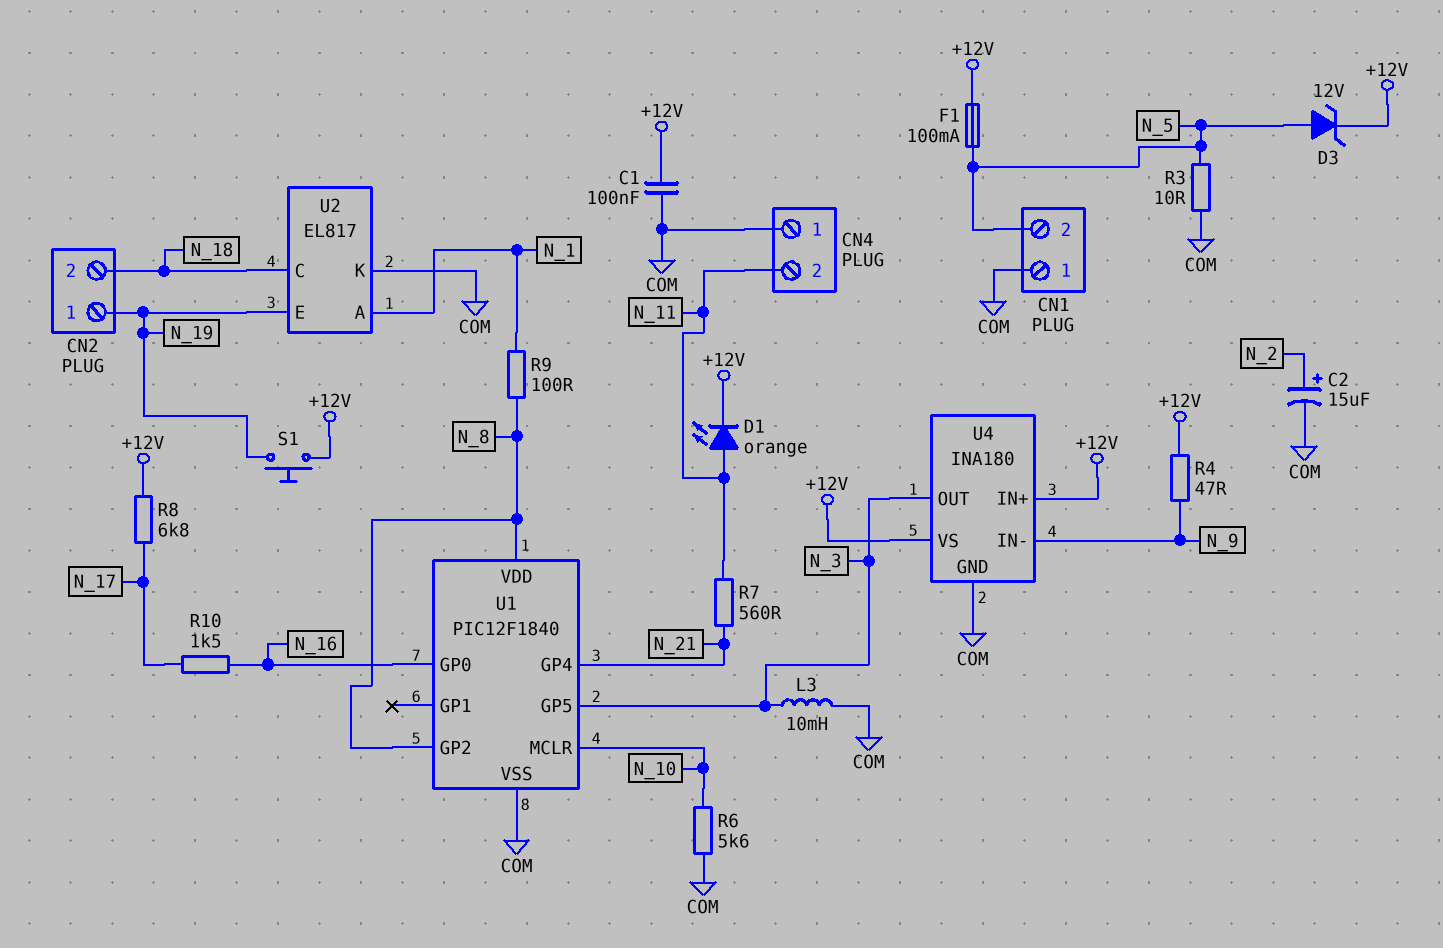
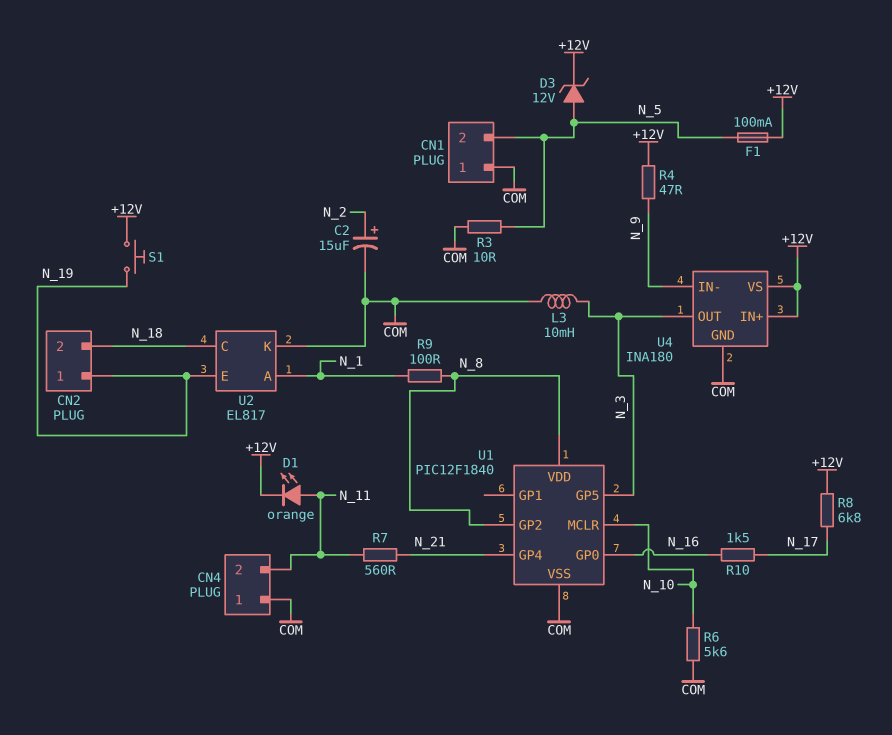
C1: 100nF (+12V, COM) -> none

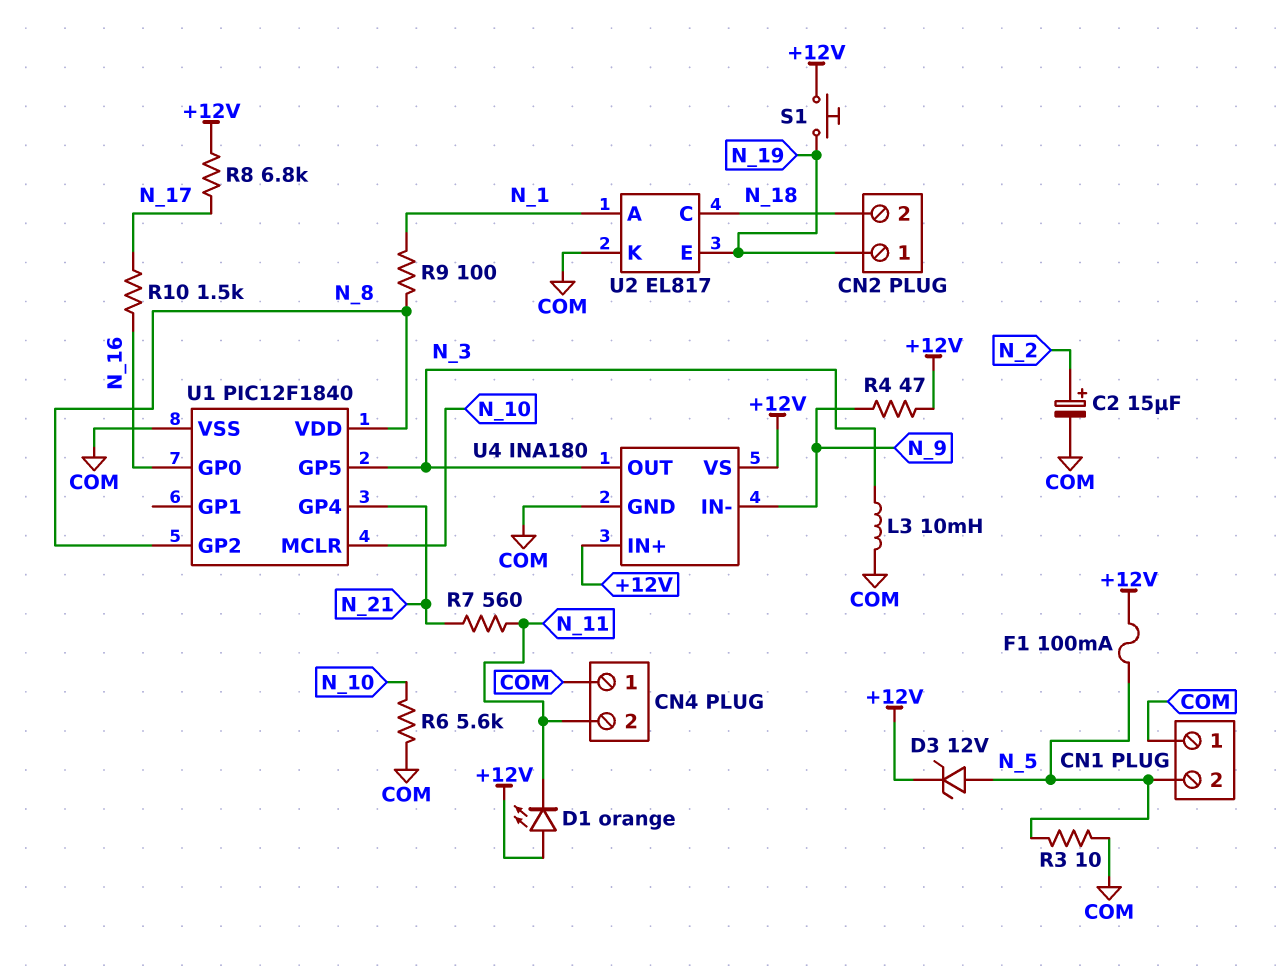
D1: LED orange (A N_11, K +12V) -> LED orange (A +12V, K N_11)

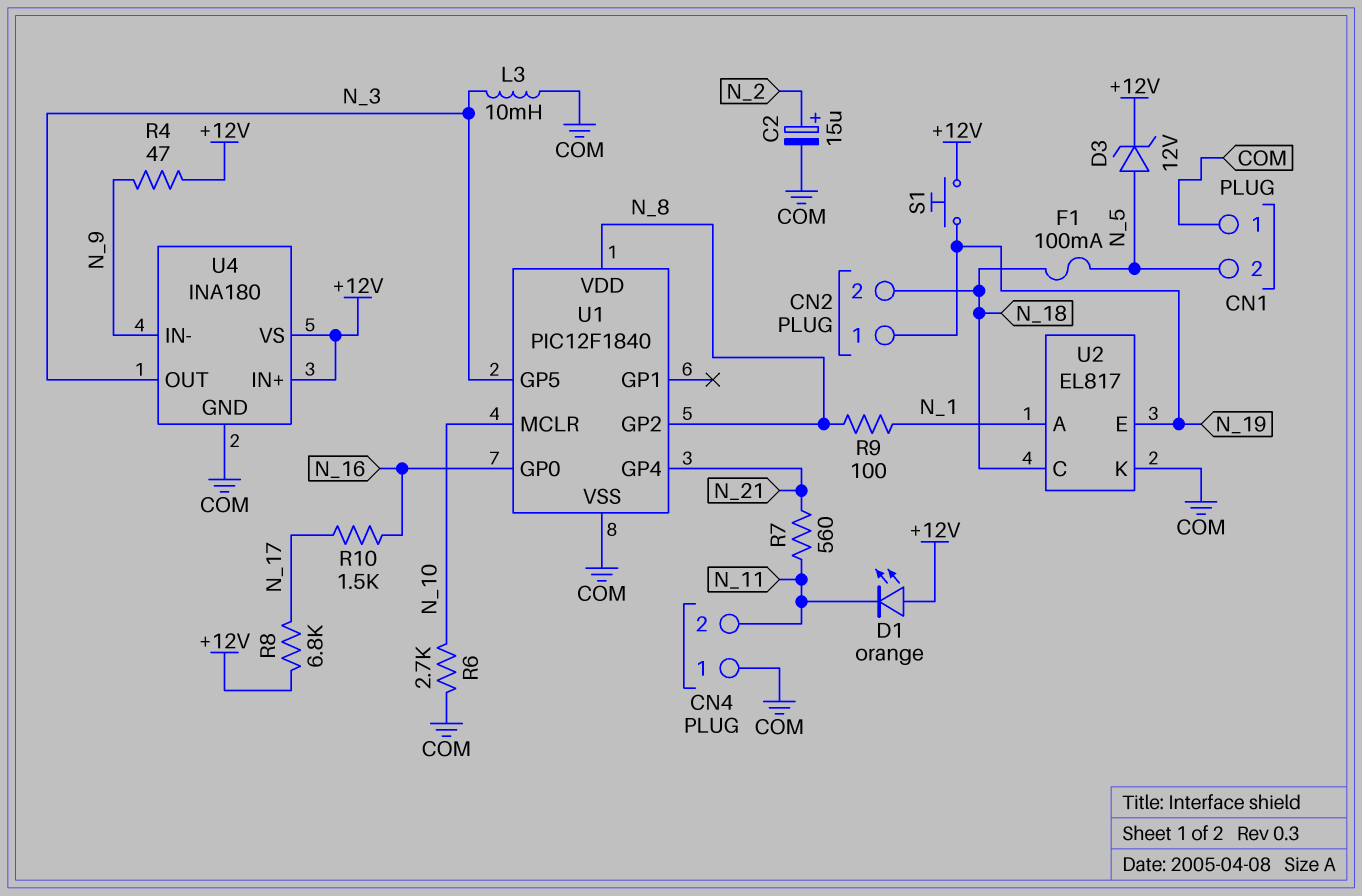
F1: 100mA (+12V, N_5) -> 100mA (N_5, N_18)
R3: 10 (COM, N_5) -> none
R6: 5.6k (COM, N_10) -> 2.7k (COM, N_10)

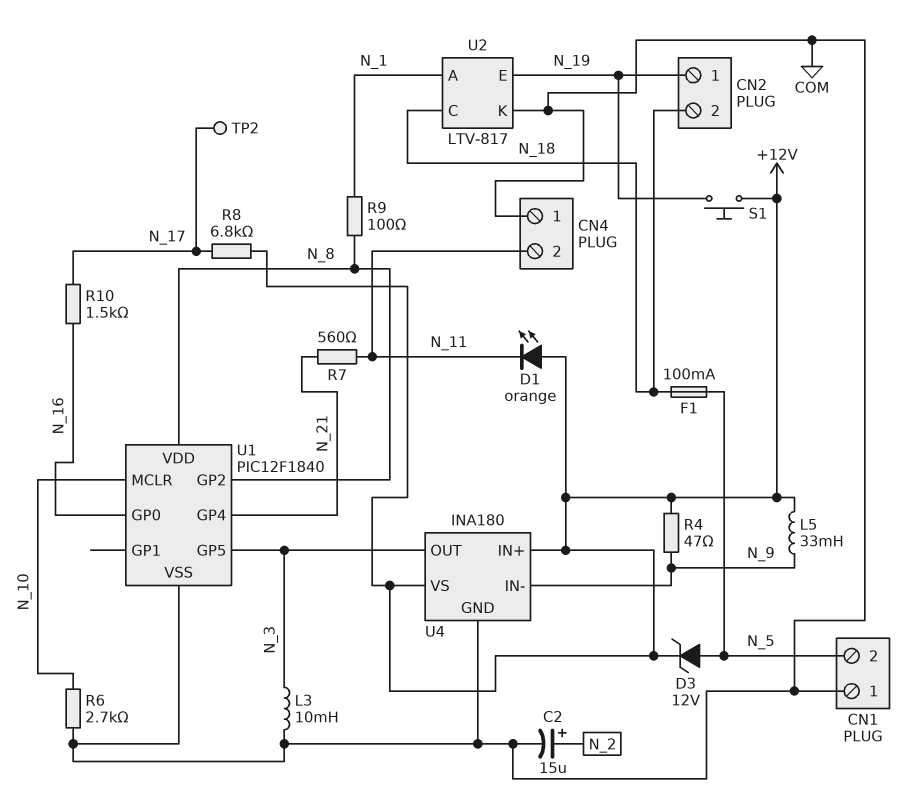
L5: none -> 33mH (+12V, N_9)
TP2: none -> test point (N_17)
U2: EL817 -> LTV-817

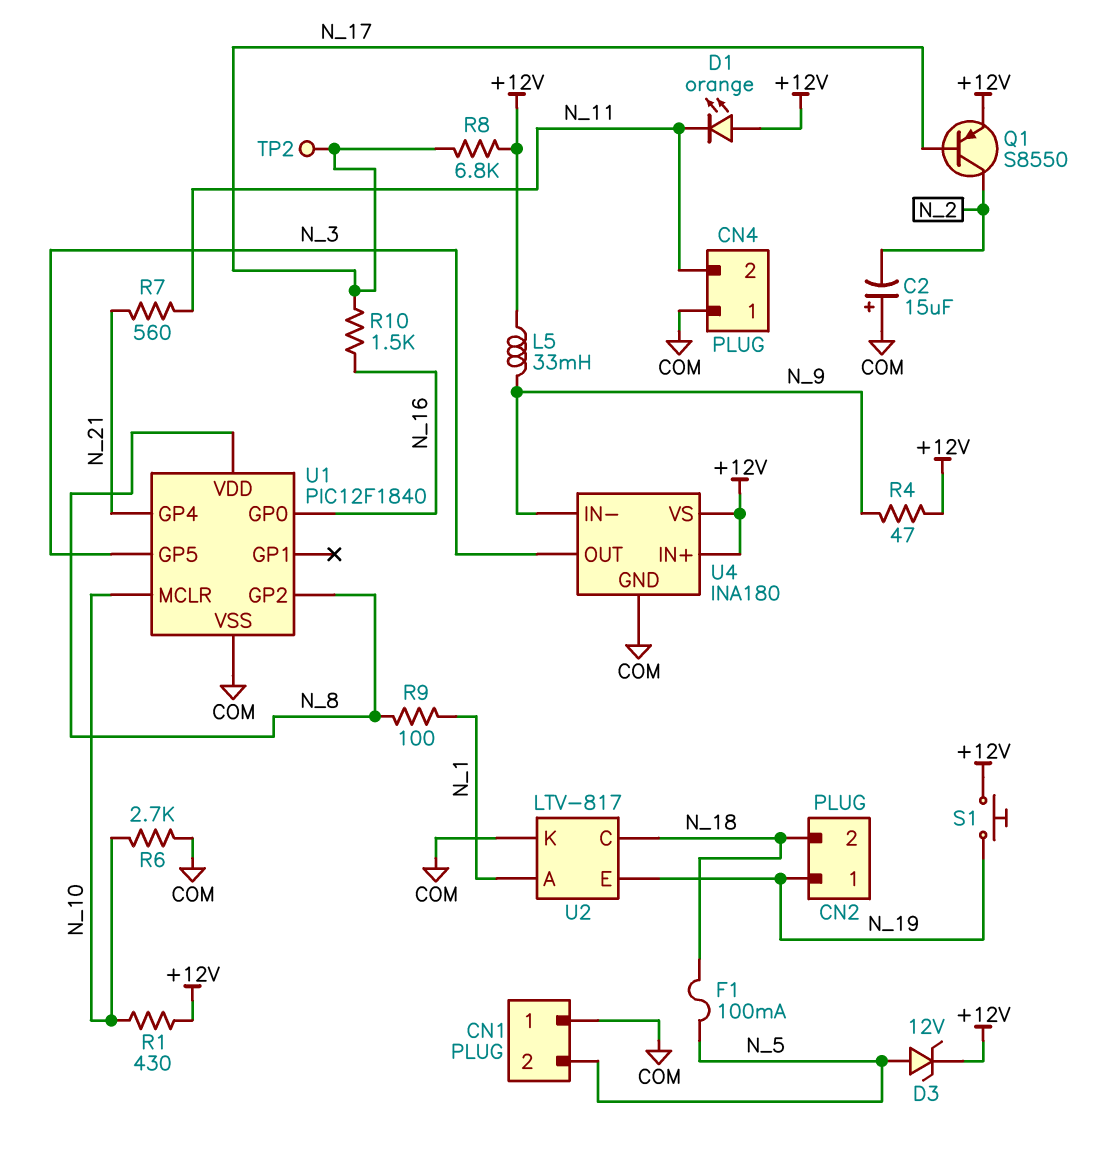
C2: 15uF (plus N_2, minus COM) -> 15uF (plus COM, minus N_2)
L3: 10mH (COM, N_3) -> none
Q1: none -> PNP S8550 (B N_17, C N_2, E +12V)
R1: none -> 430 (+12V, N_10)

